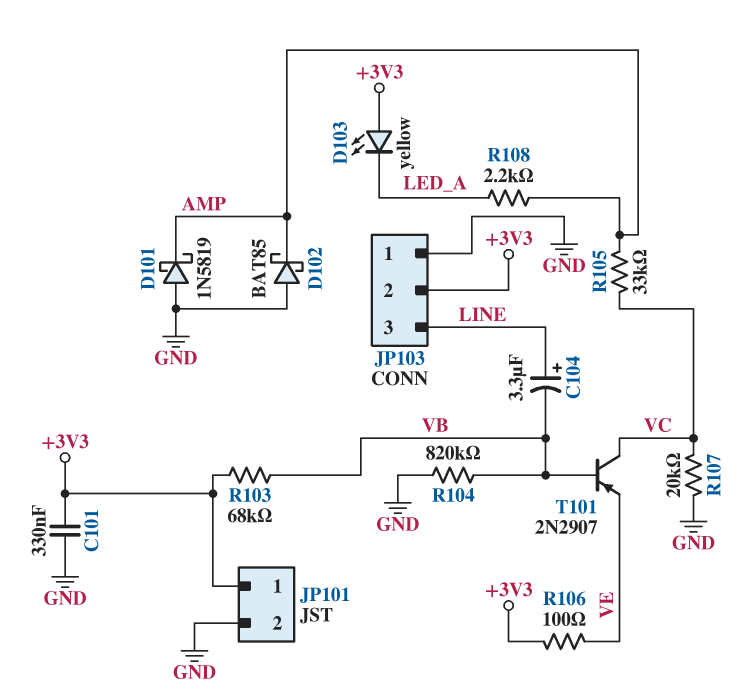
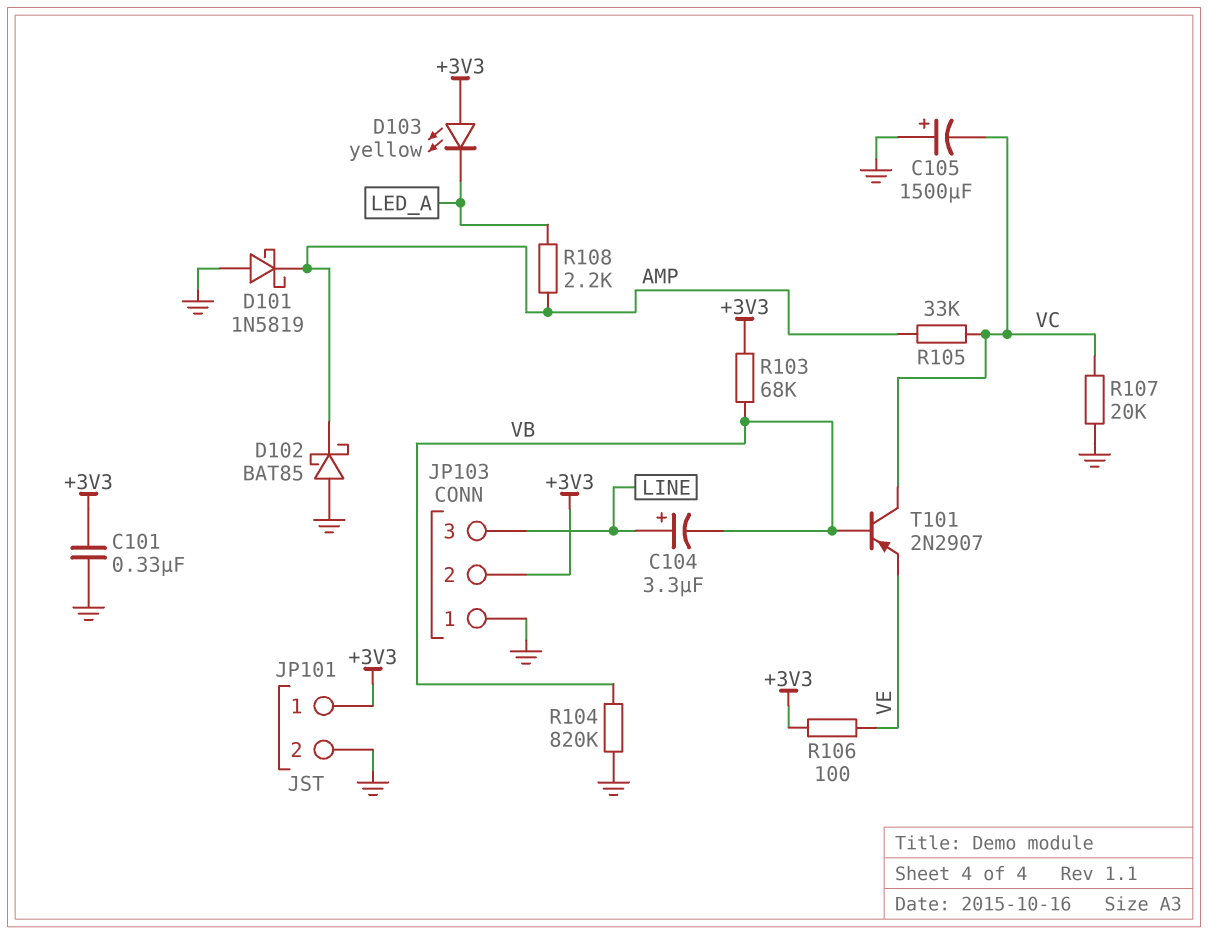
C105: none -> 1500uF (plus GND, minus VC)

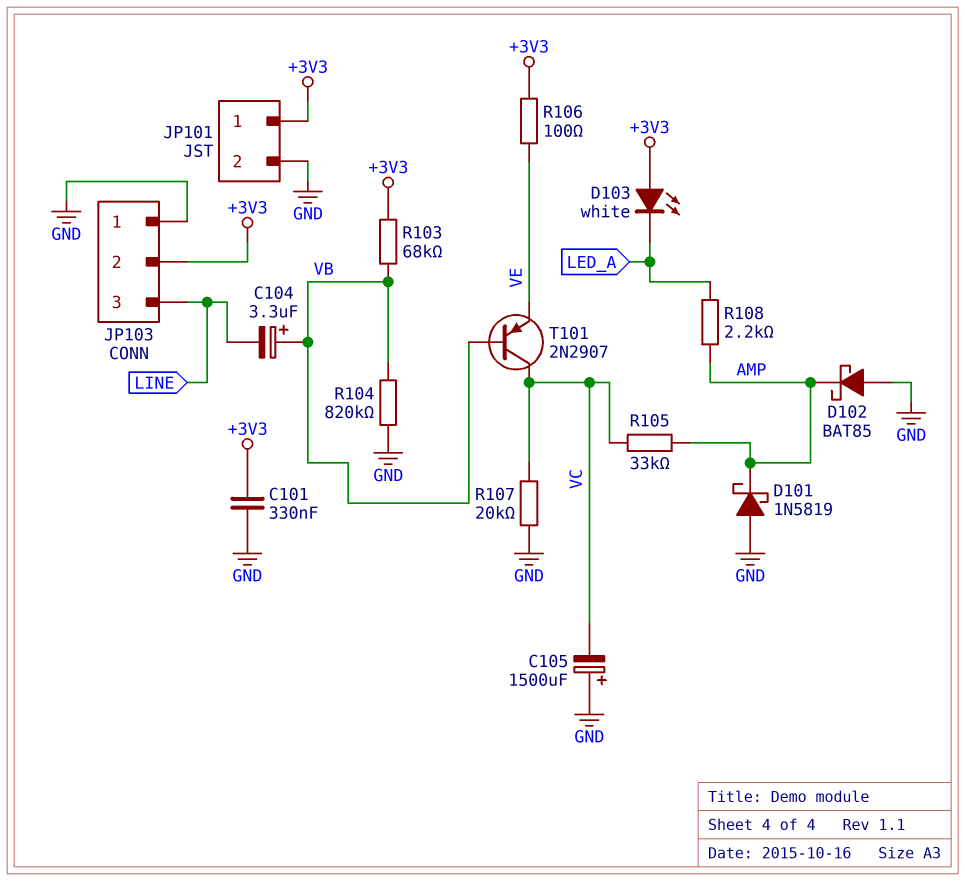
C104: 3.3uF (plus LINE, minus VB) -> 3.3uF (plus VB, minus LINE)
D103: LED yellow (A +3V3, K LED_A) -> LED white (A +3V3, K LED_A)

